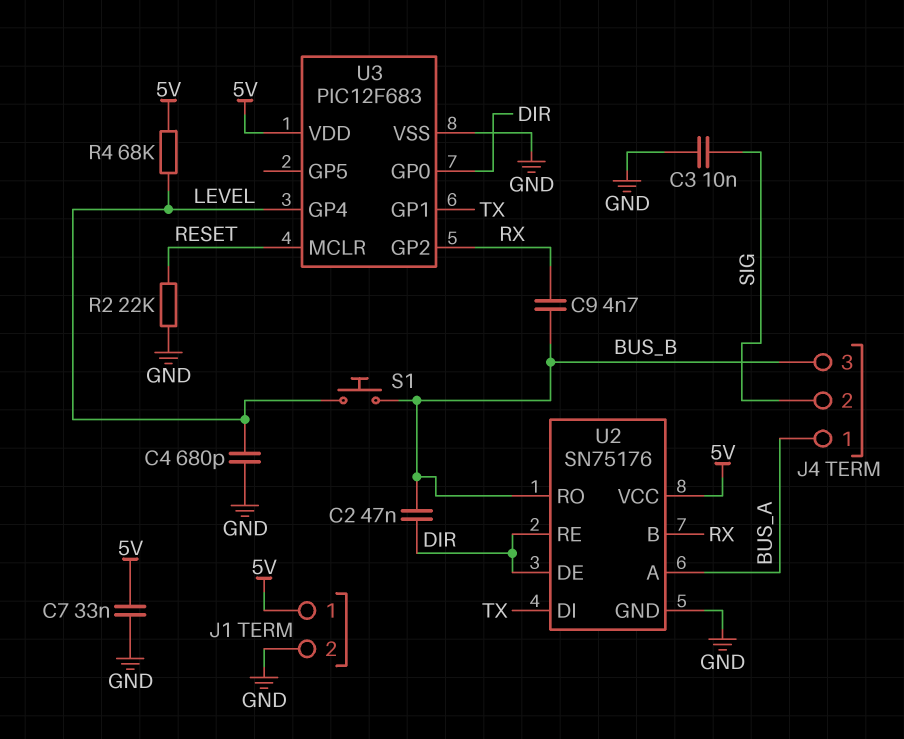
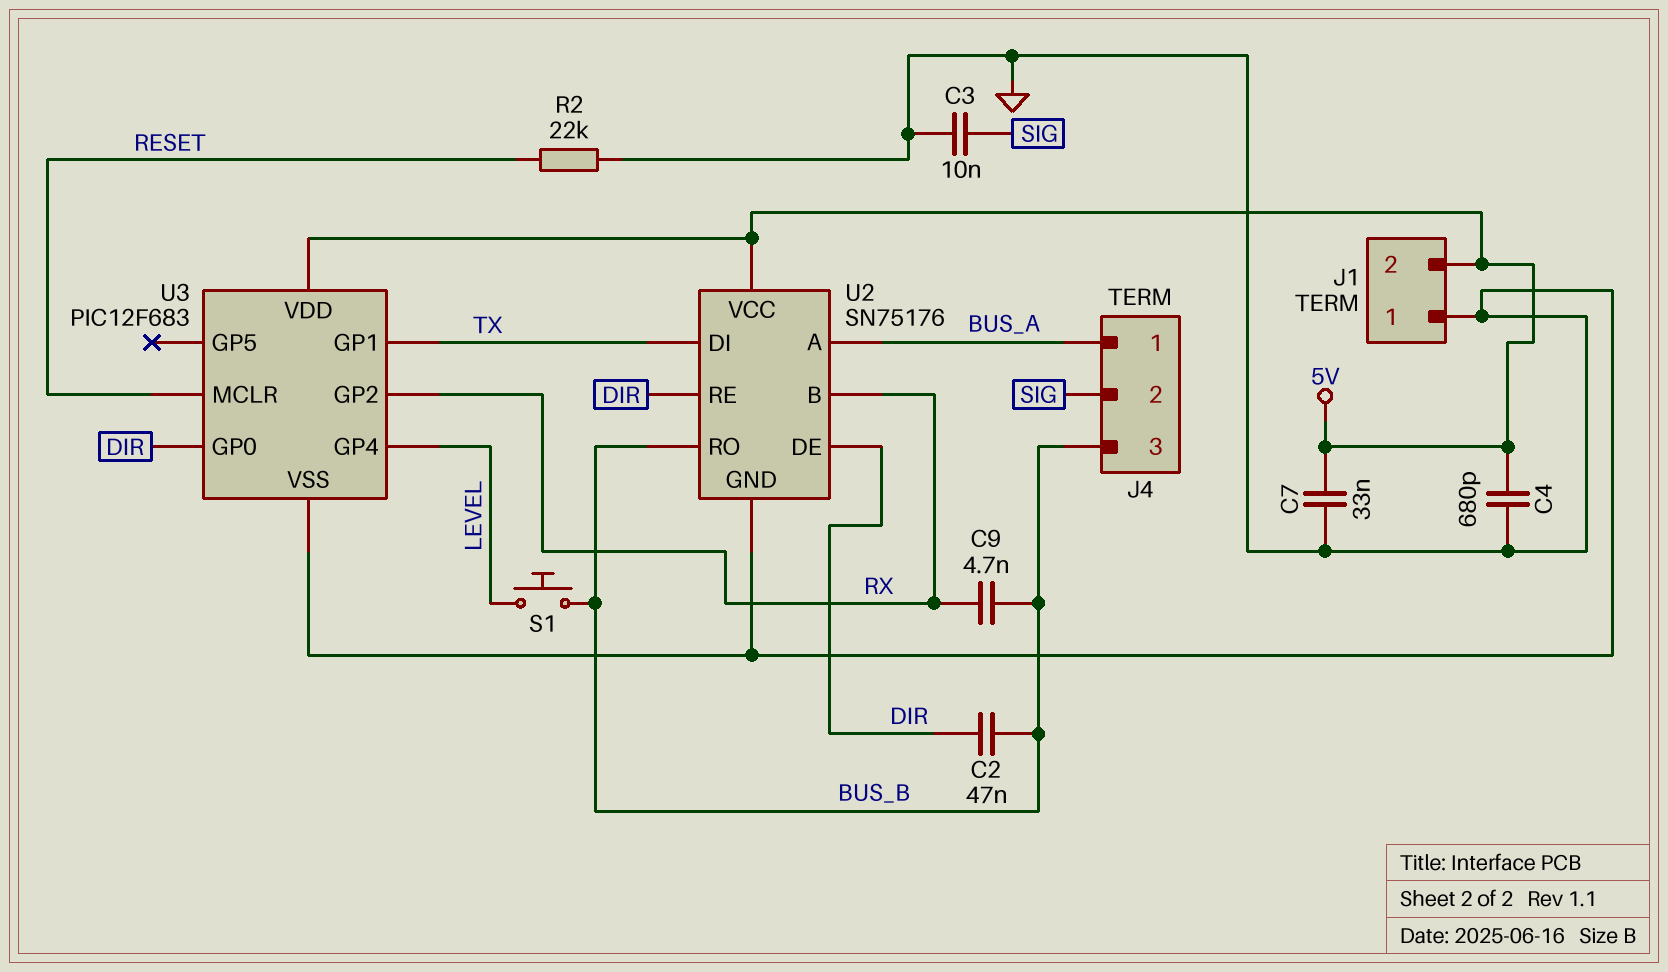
C4: 680pF (GND, LEVEL) -> 680pF (5V, GND)
J1 pin 1: 5V -> GND
J1 pin 2: GND -> 5V
R4: 68k (5V, LEVEL) -> none

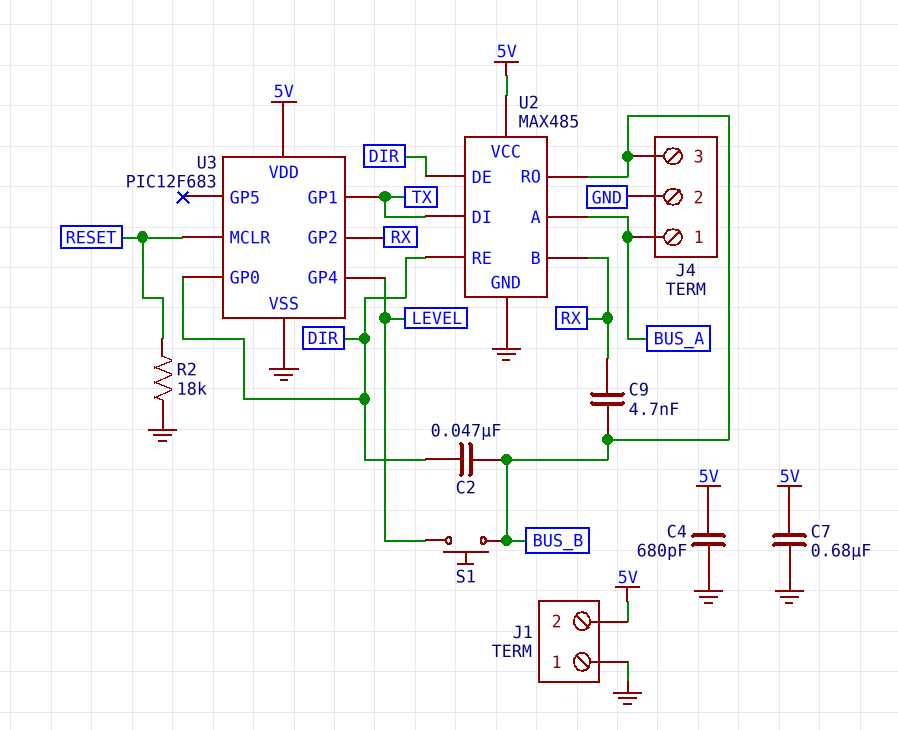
C3: 10nF (GND, SIG) -> none
C7: 33nF (5V, GND) -> 680nF (5V, GND)
J4 pin 2: SIG -> GND
R2: 22k (GND, RESET) -> 18k (GND, RESET)
U2: SN75176 -> MAX485

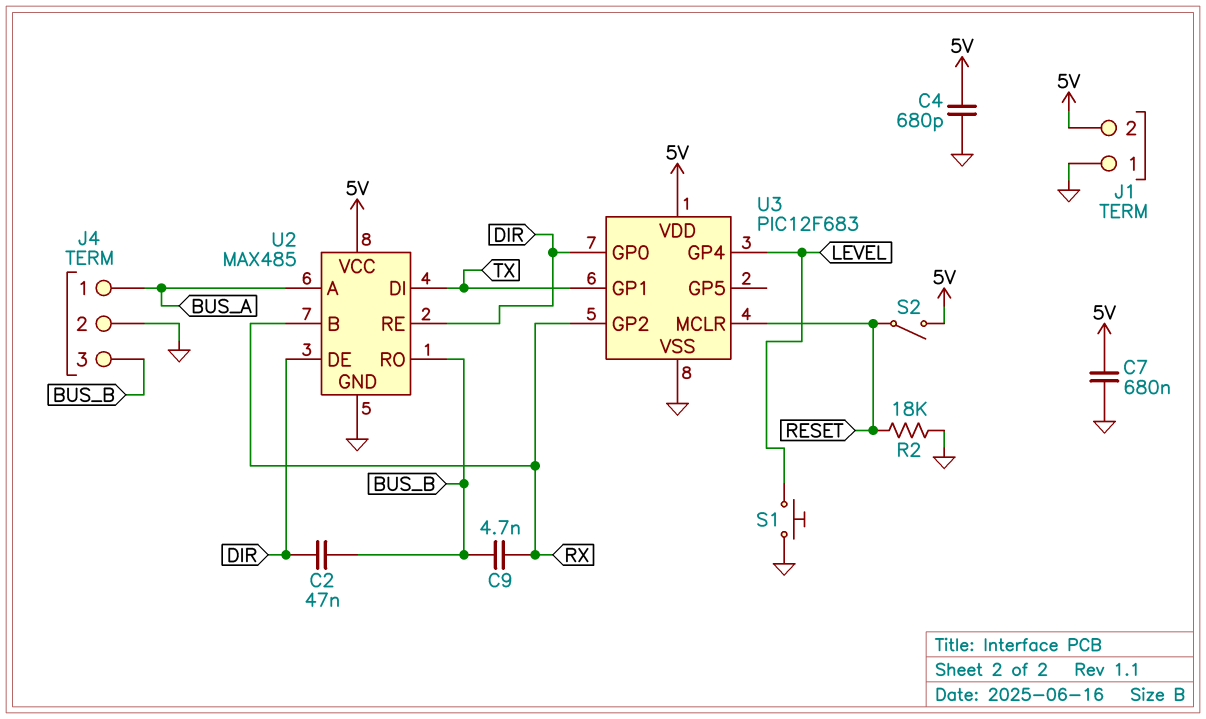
S1: button (BUS_B, LEVEL) -> button (GND, LEVEL)
S2: none -> switch (5V, RESET)

